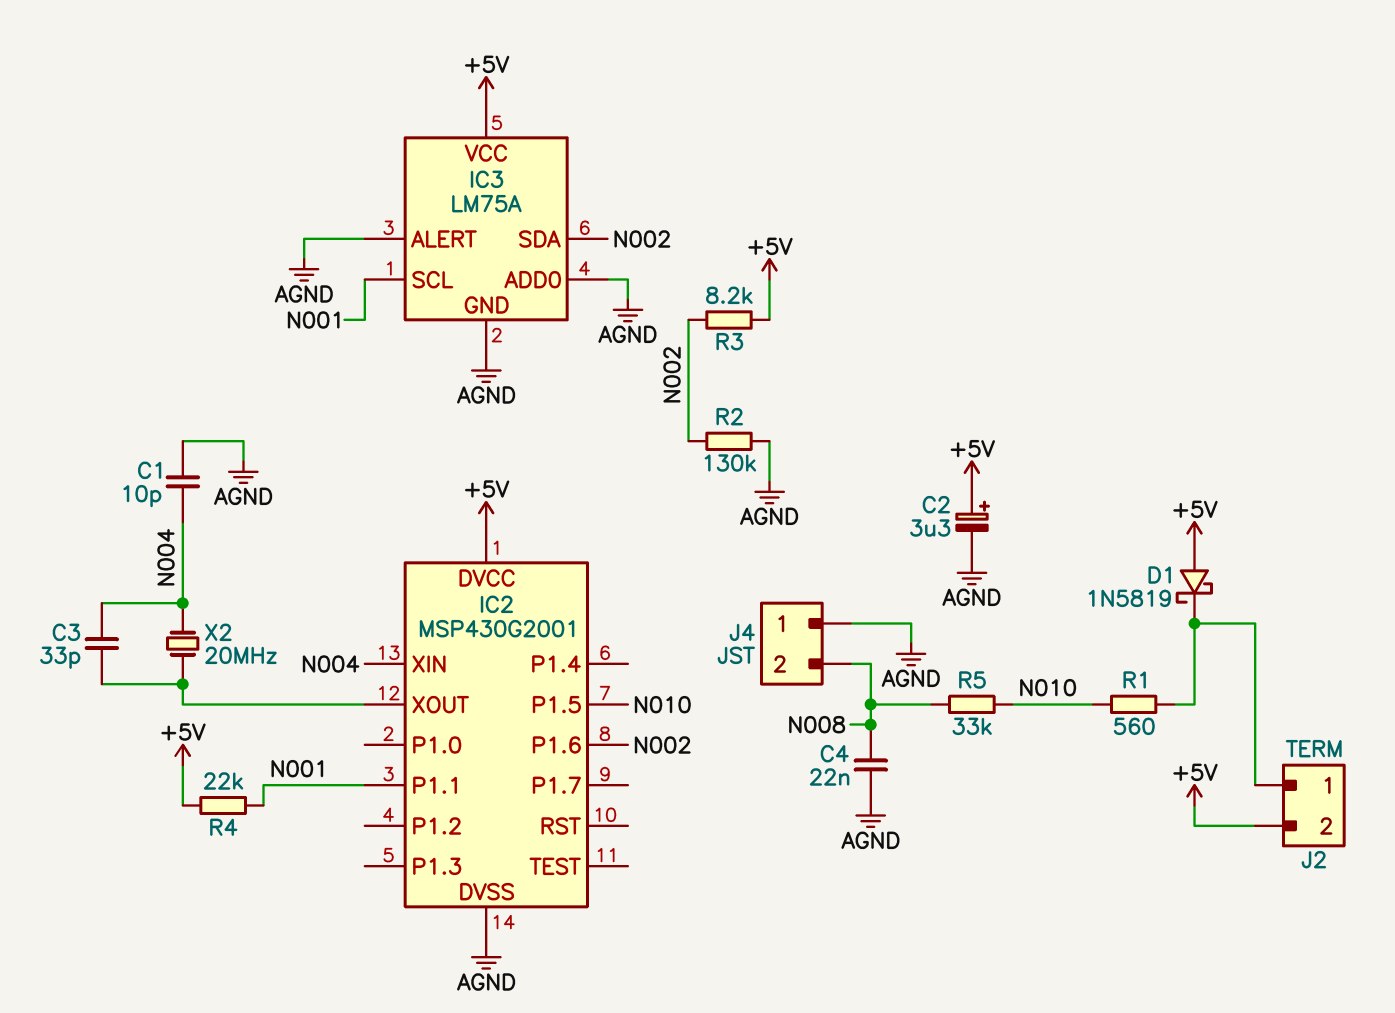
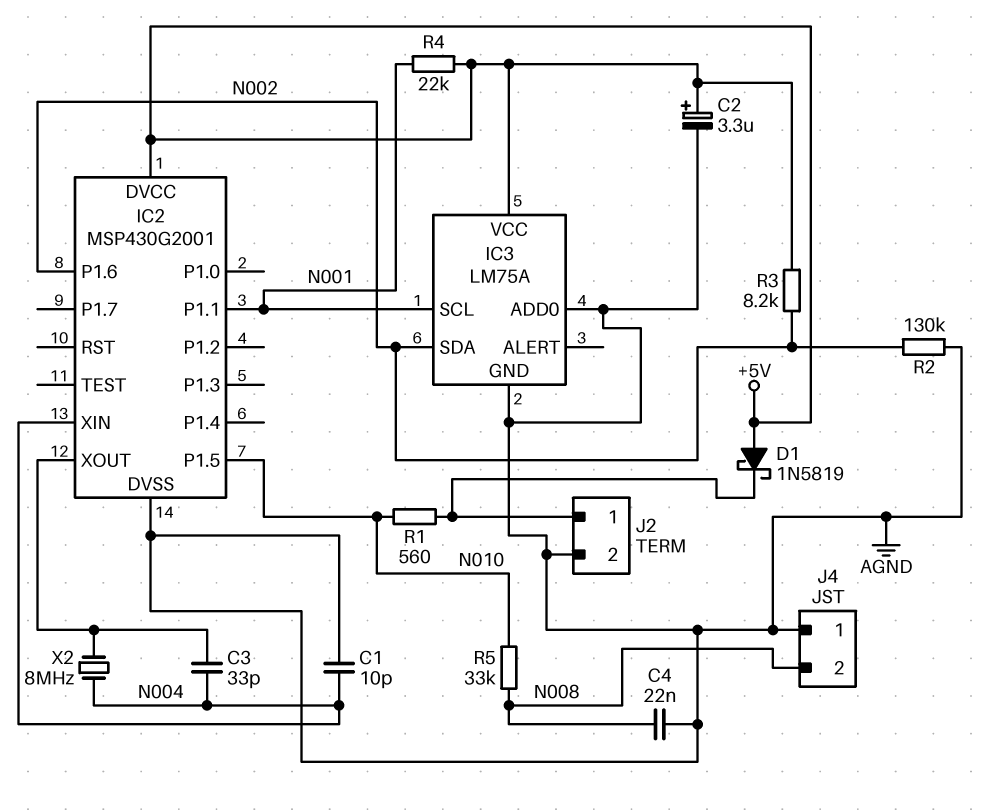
IC3 pin ALERT: AGND -> none
J2 pin 2: +5V -> AGND
X2: 20MHz (IC2/XOUT, N004) -> 8MHz (IC2/XOUT, N004)

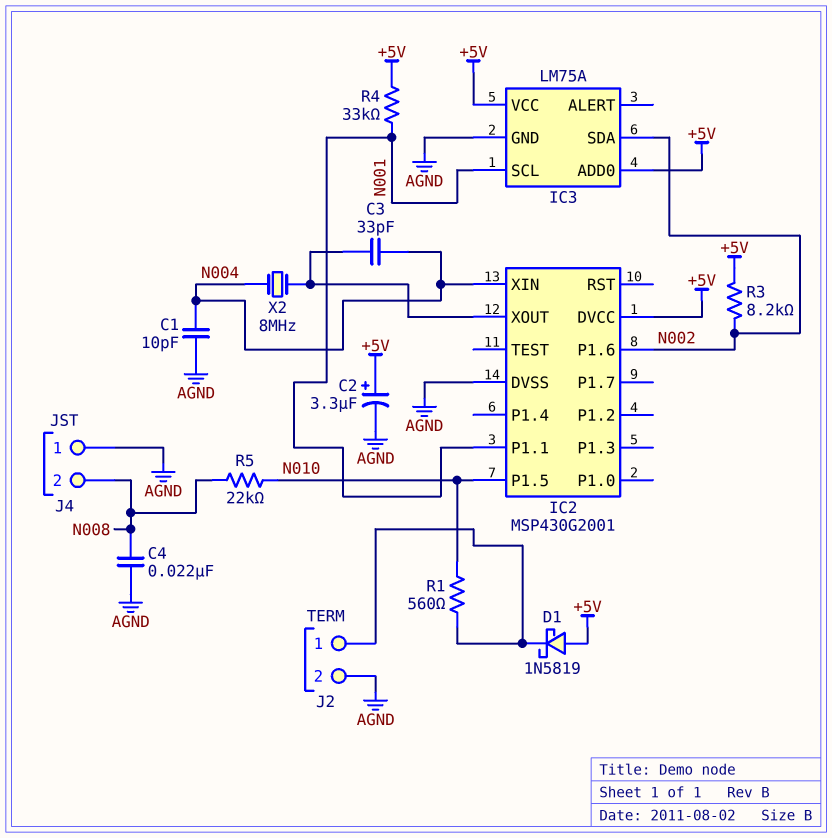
IC3 pin ADD0: AGND -> +5V
R2: 130k (AGND, N002) -> none
R4: 22k (+5V, N001) -> 33k (+5V, N001)
R5: 33k (N008, N010) -> 22k (N008, N010)

